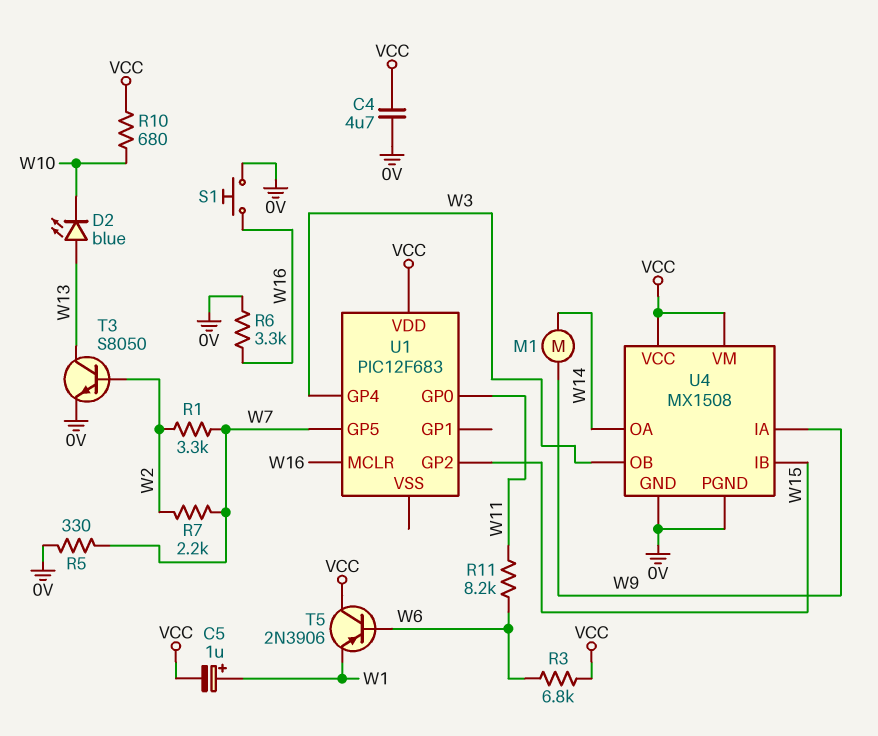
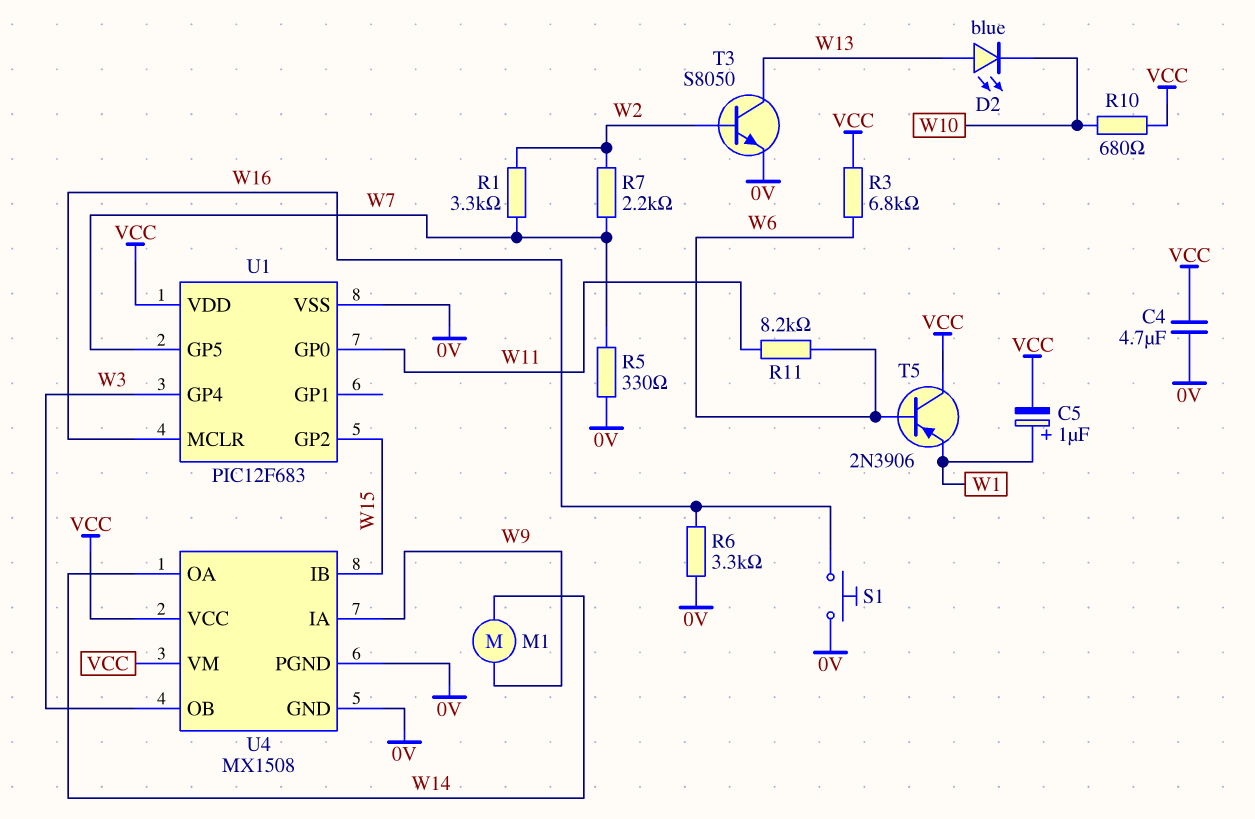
U1 pin VSS: none -> 0V

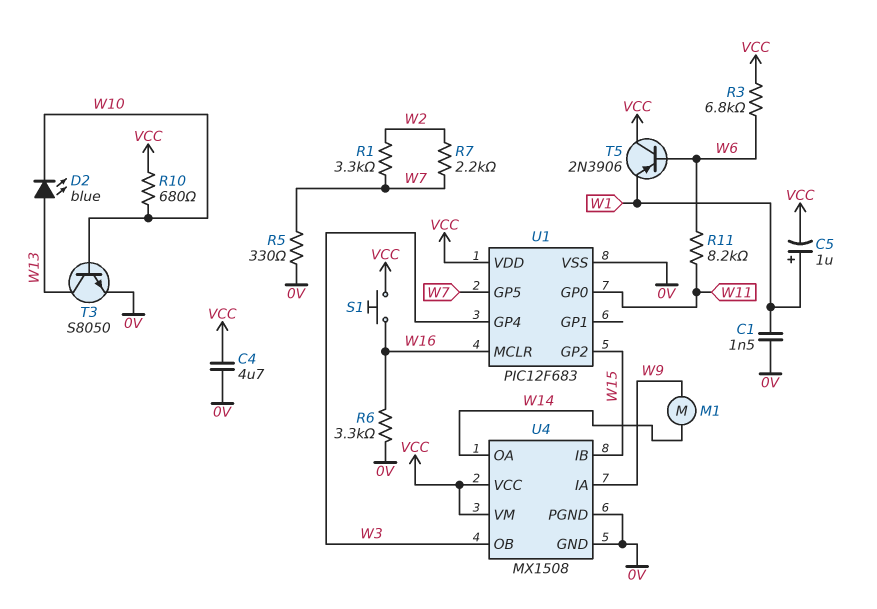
C1: none -> 1.5nF (0V, W1)
S1: button (0V, W16) -> button (VCC, W16)
T3: NPN S8050 (B W2, C W13, E 0V) -> NPN S8050 (B W10, C W13, E 0V)

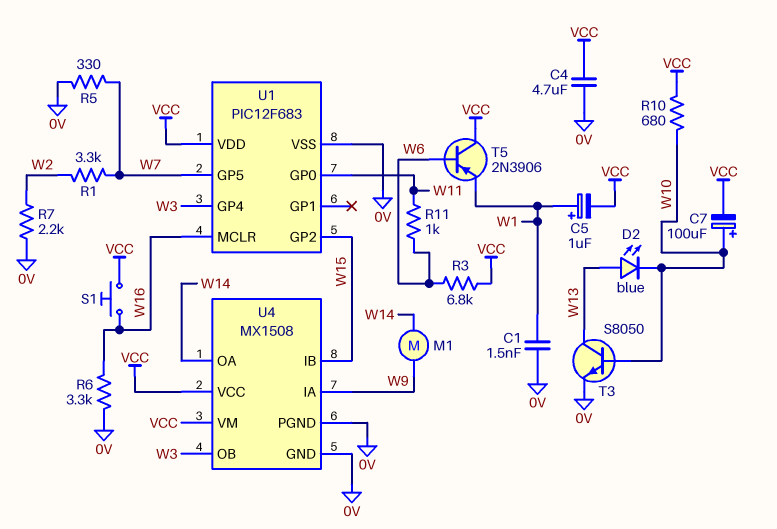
C7: none -> 100uF (plus W10, minus VCC)
R7: 2.2k (W2, W7) -> 2.2k (0V, W2)
R11: 8.2k (W6, W11) -> 1k (W6, W11)

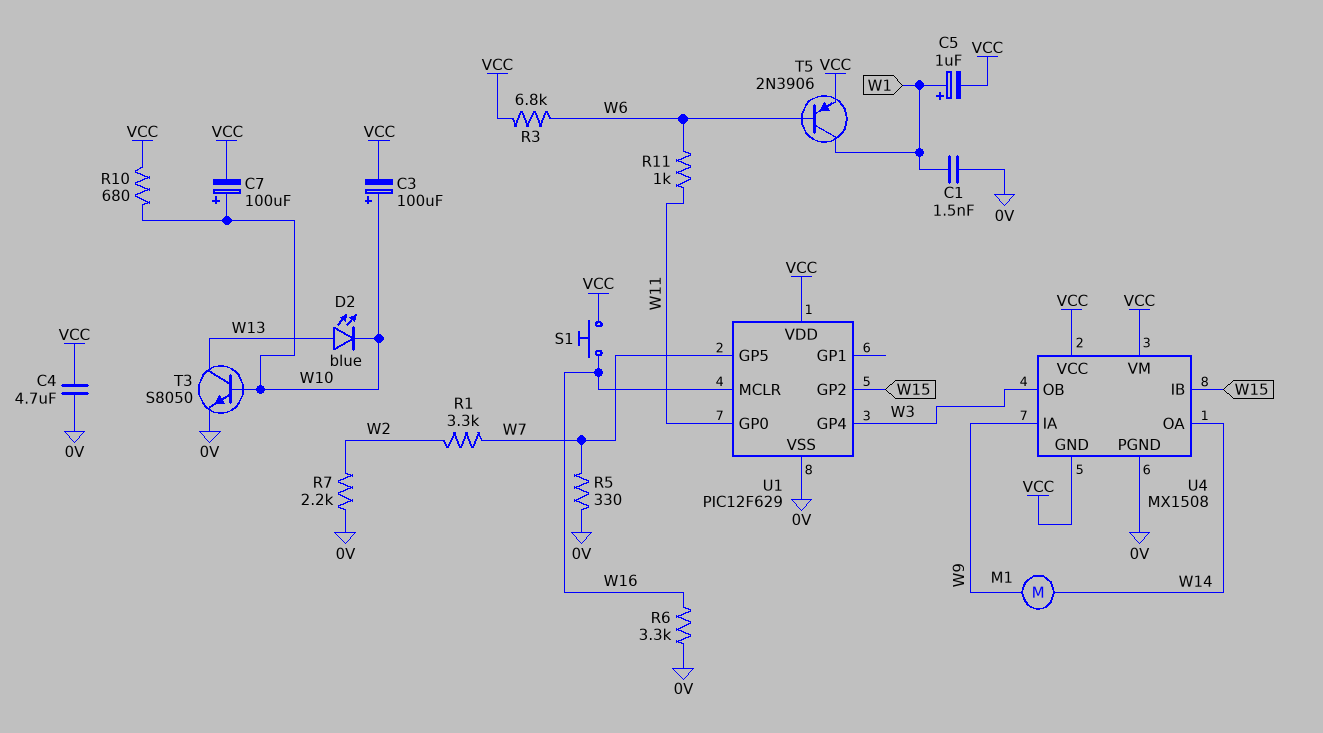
C3: none -> 100uF (plus W10, minus VCC)
T5: PNP 2N3906 (B W6, C VCC, E W1) -> PNP 2N3906 (B W6, C W1, E VCC)
U1: PIC12F683 -> PIC12F629
U4 pin GND: 0V -> VCC

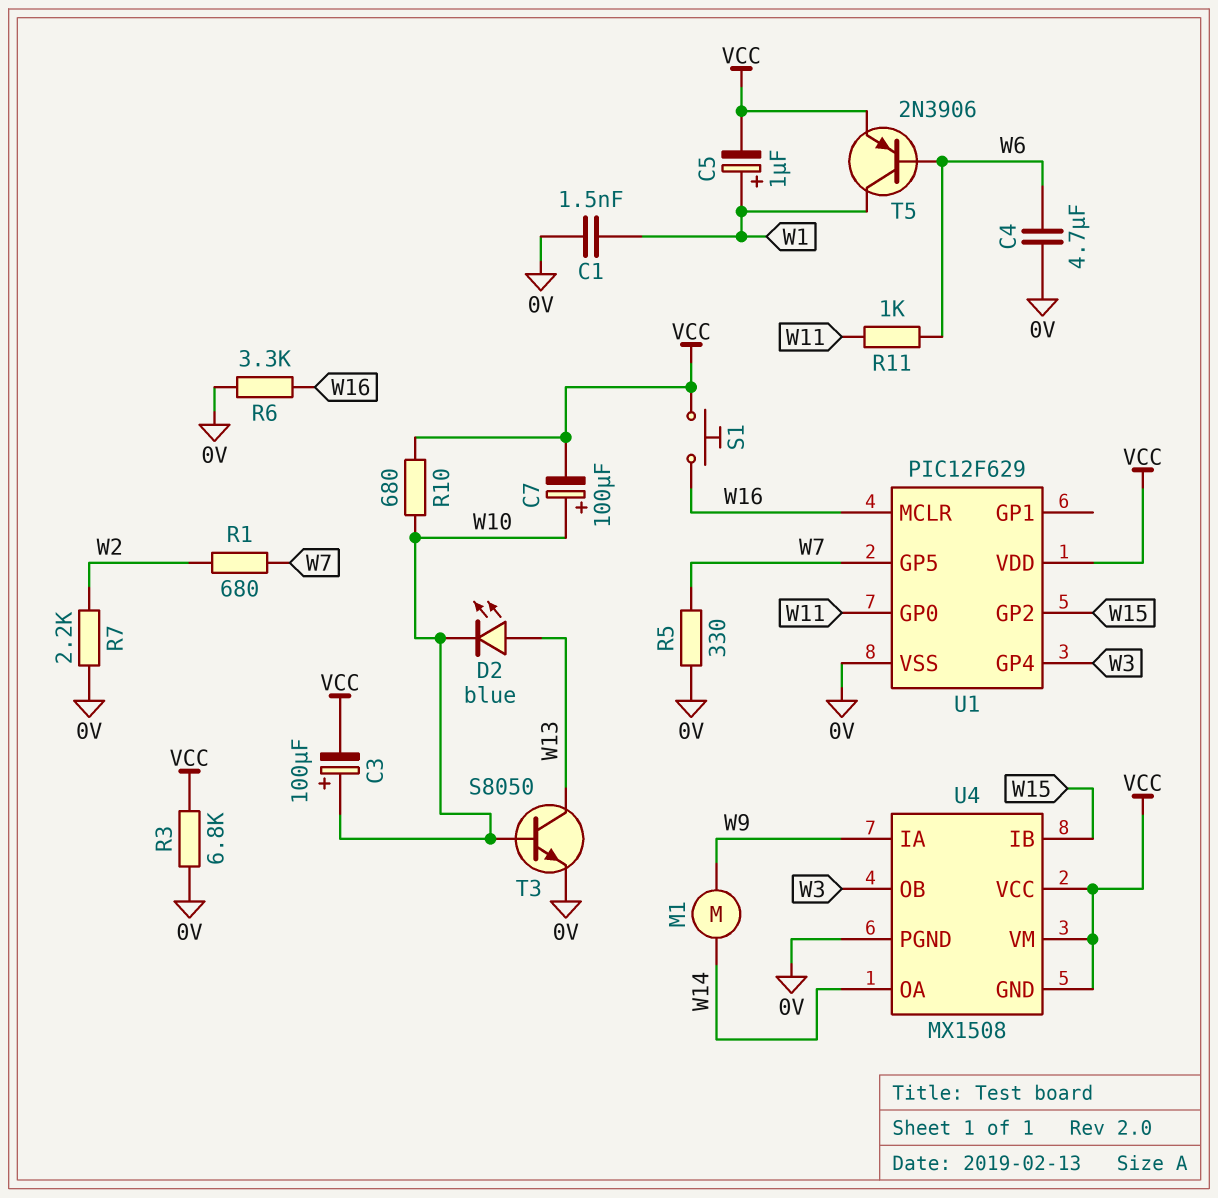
C4: 4.7uF (0V, VCC) -> 4.7uF (0V, W6)
R1: 3.3k (W2, W7) -> 680 (W2, W7)
R3: 6.8k (VCC, W6) -> 6.8k (0V, VCC)

